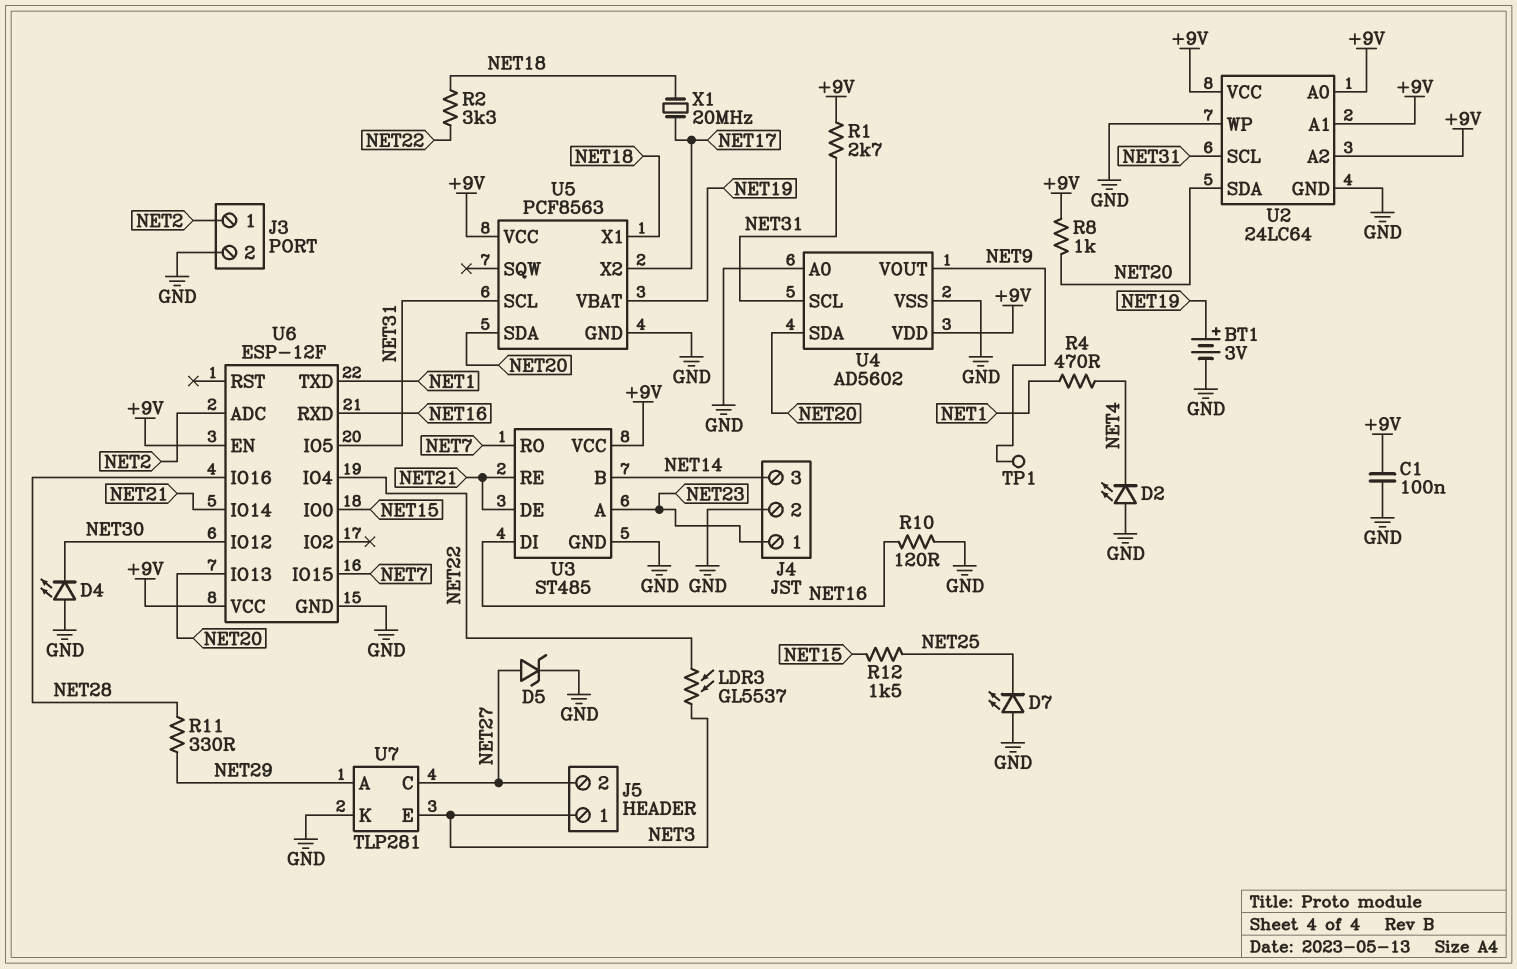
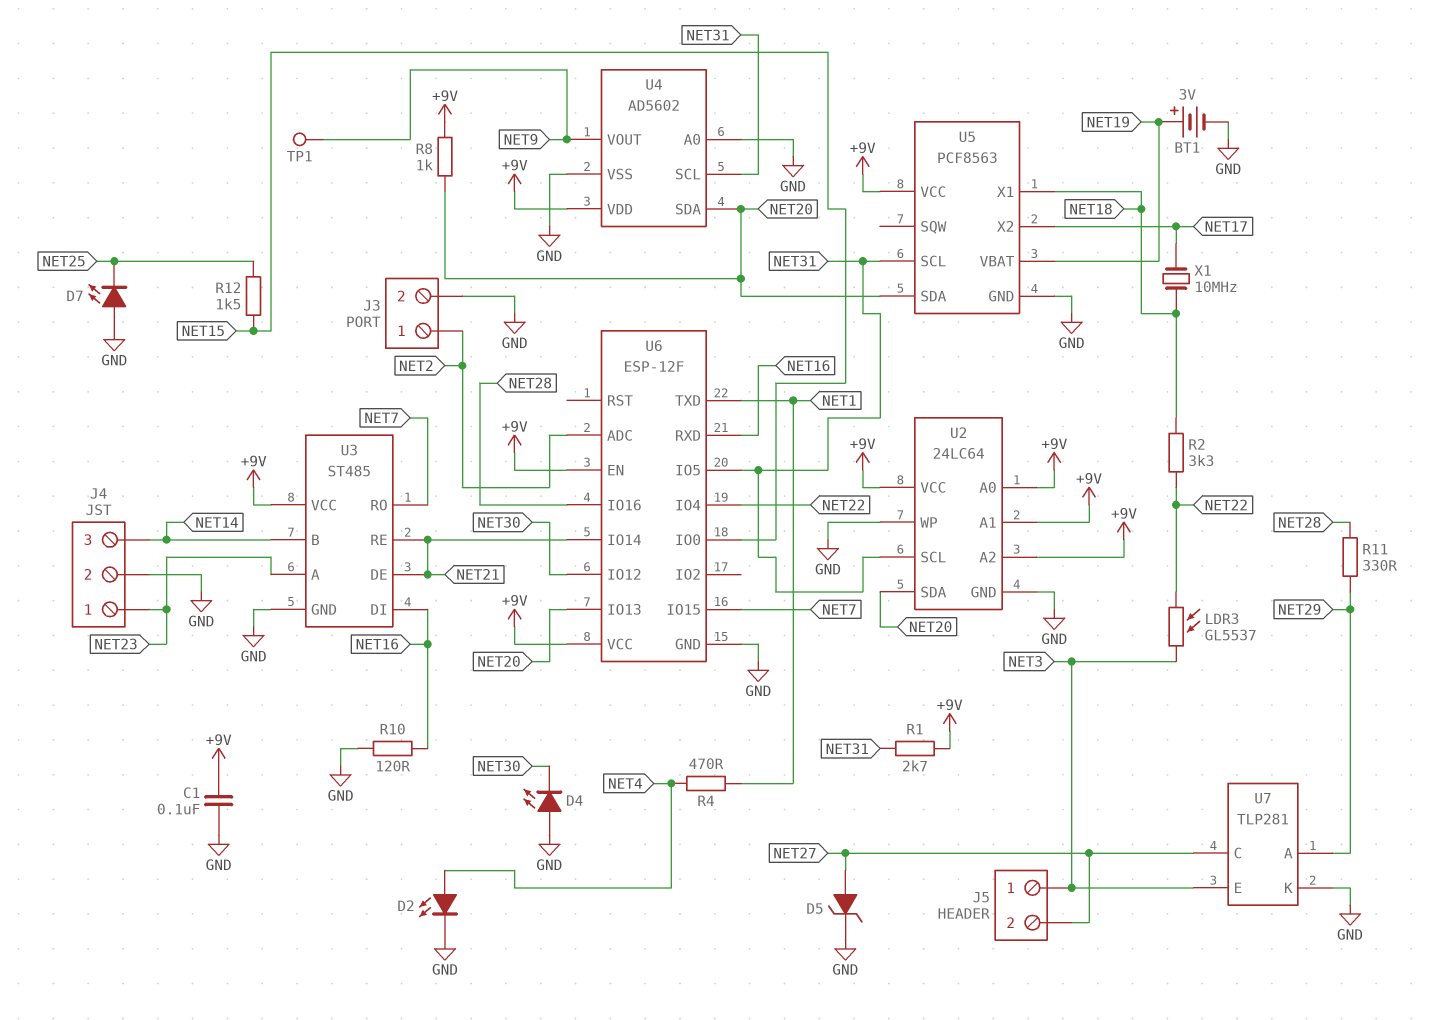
D2: LED (A GND, K NET4) -> LED (A NET4, K GND)
X1: 20MHz (NET17, NET18) -> 10MHz (NET17, NET18)

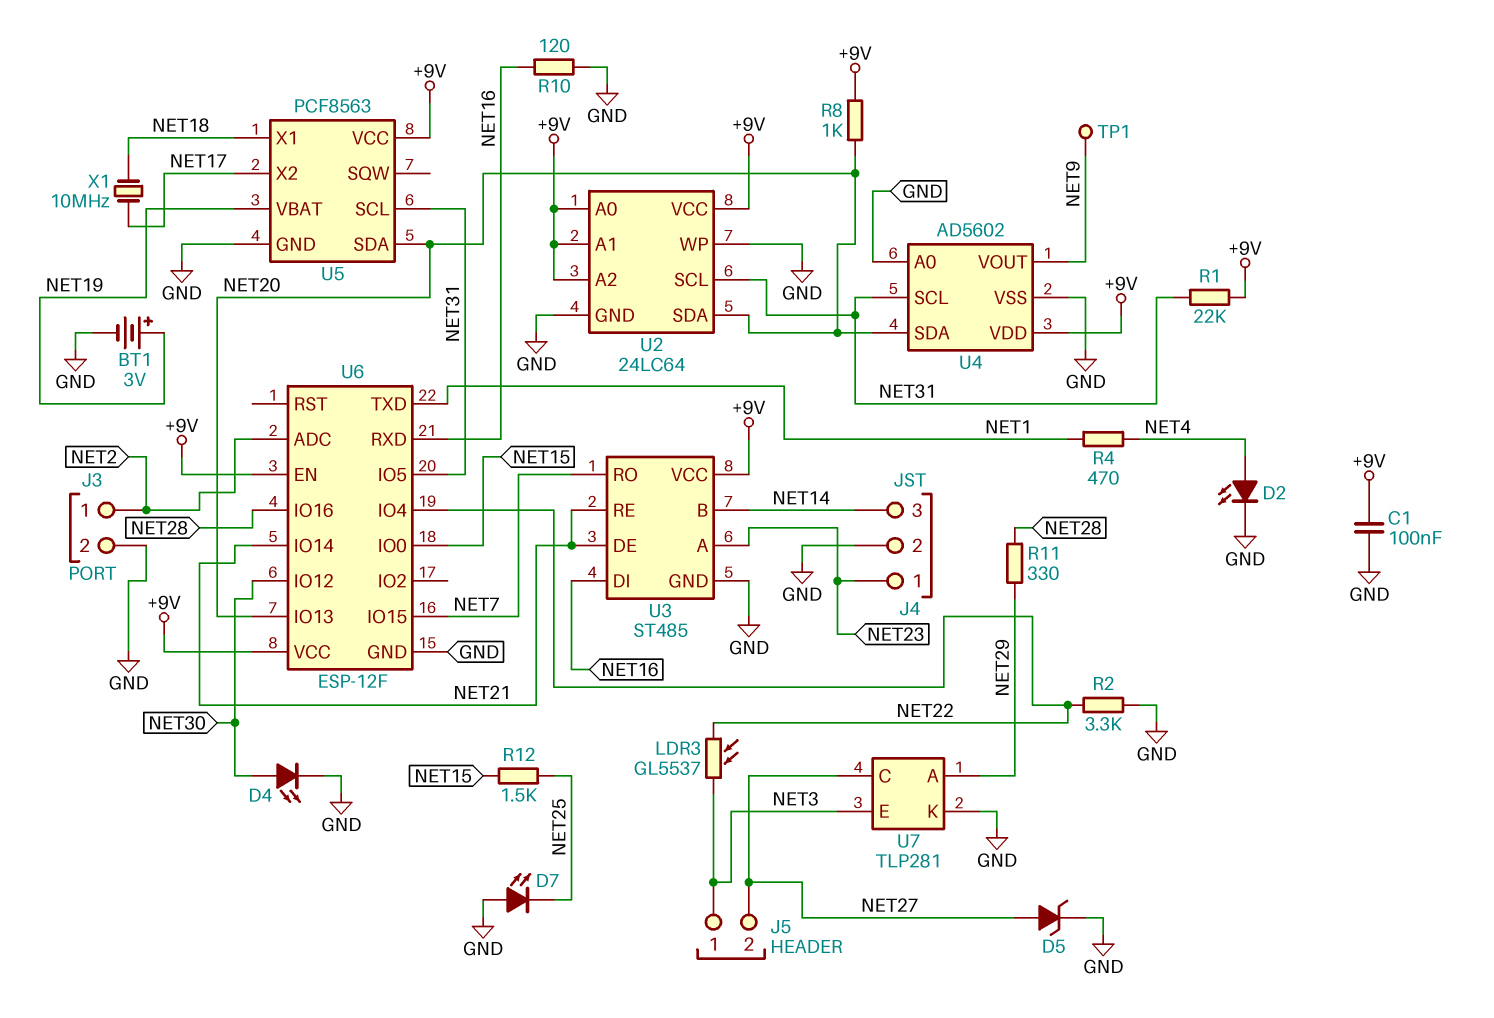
D4: LED (A GND, K NET30) -> LED (A NET30, K GND)
R1: 2.7k (+9V, NET31) -> 22k (+9V, NET31)
R2: 3.3k (NET18, NET22) -> 3.3k (GND, NET22)

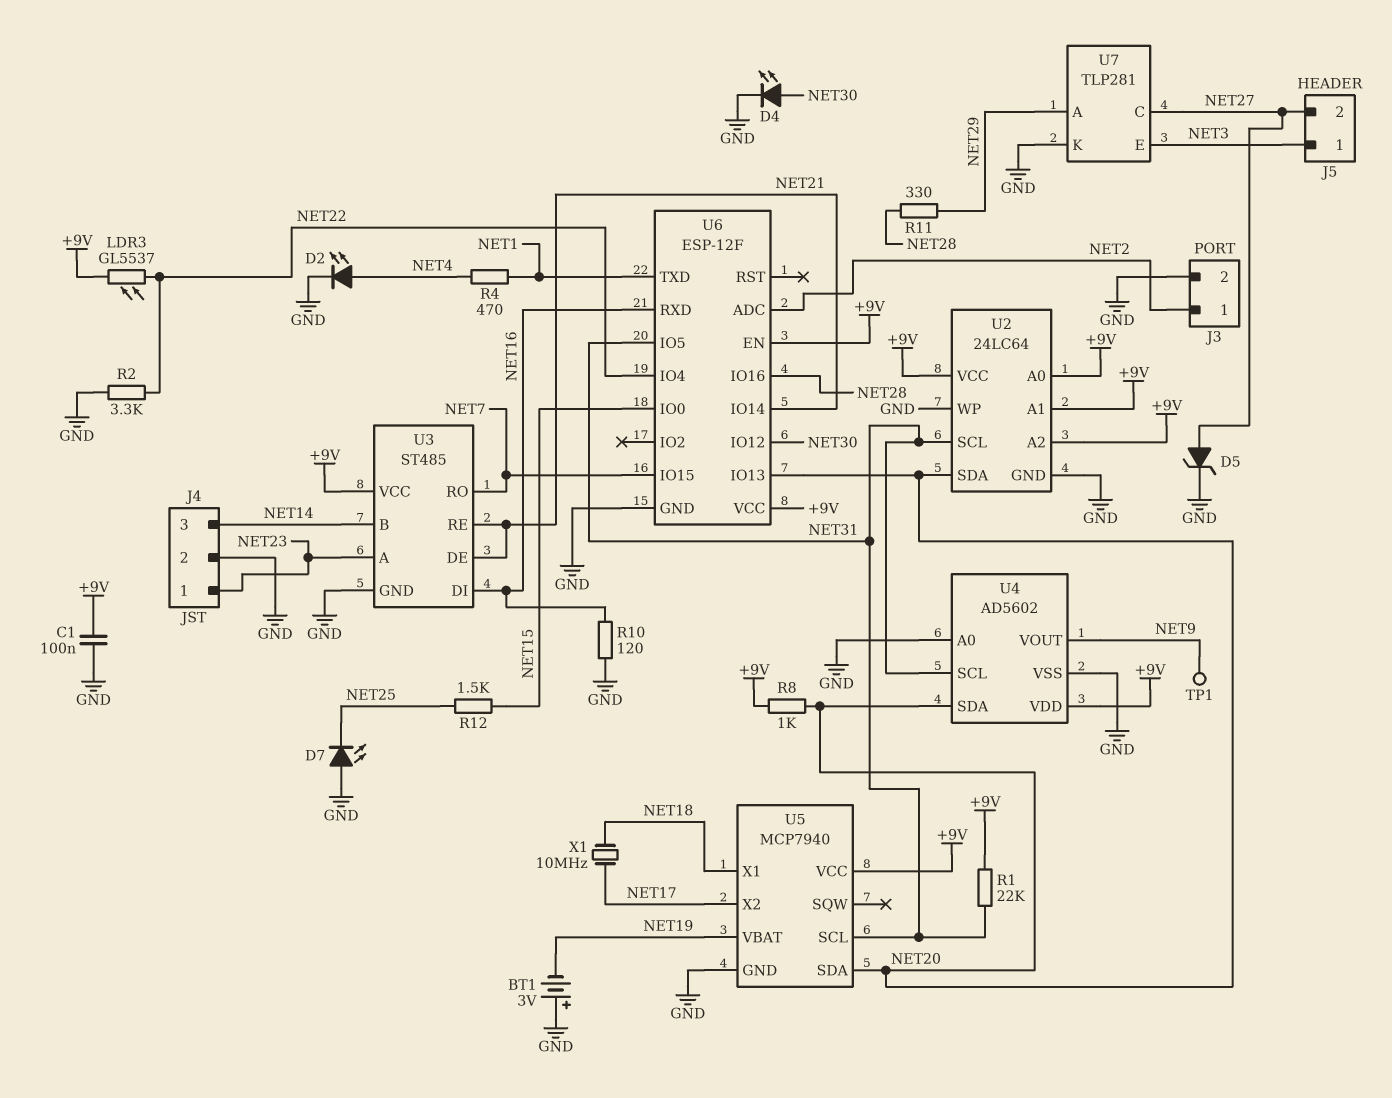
BT1: 3V (plus NET19, minus GND) -> 3V (plus GND, minus NET19)
LDR3: GL5537 (NET3, NET22) -> GL5537 (+9V, NET22)
U5: PCF8563 -> MCP7940

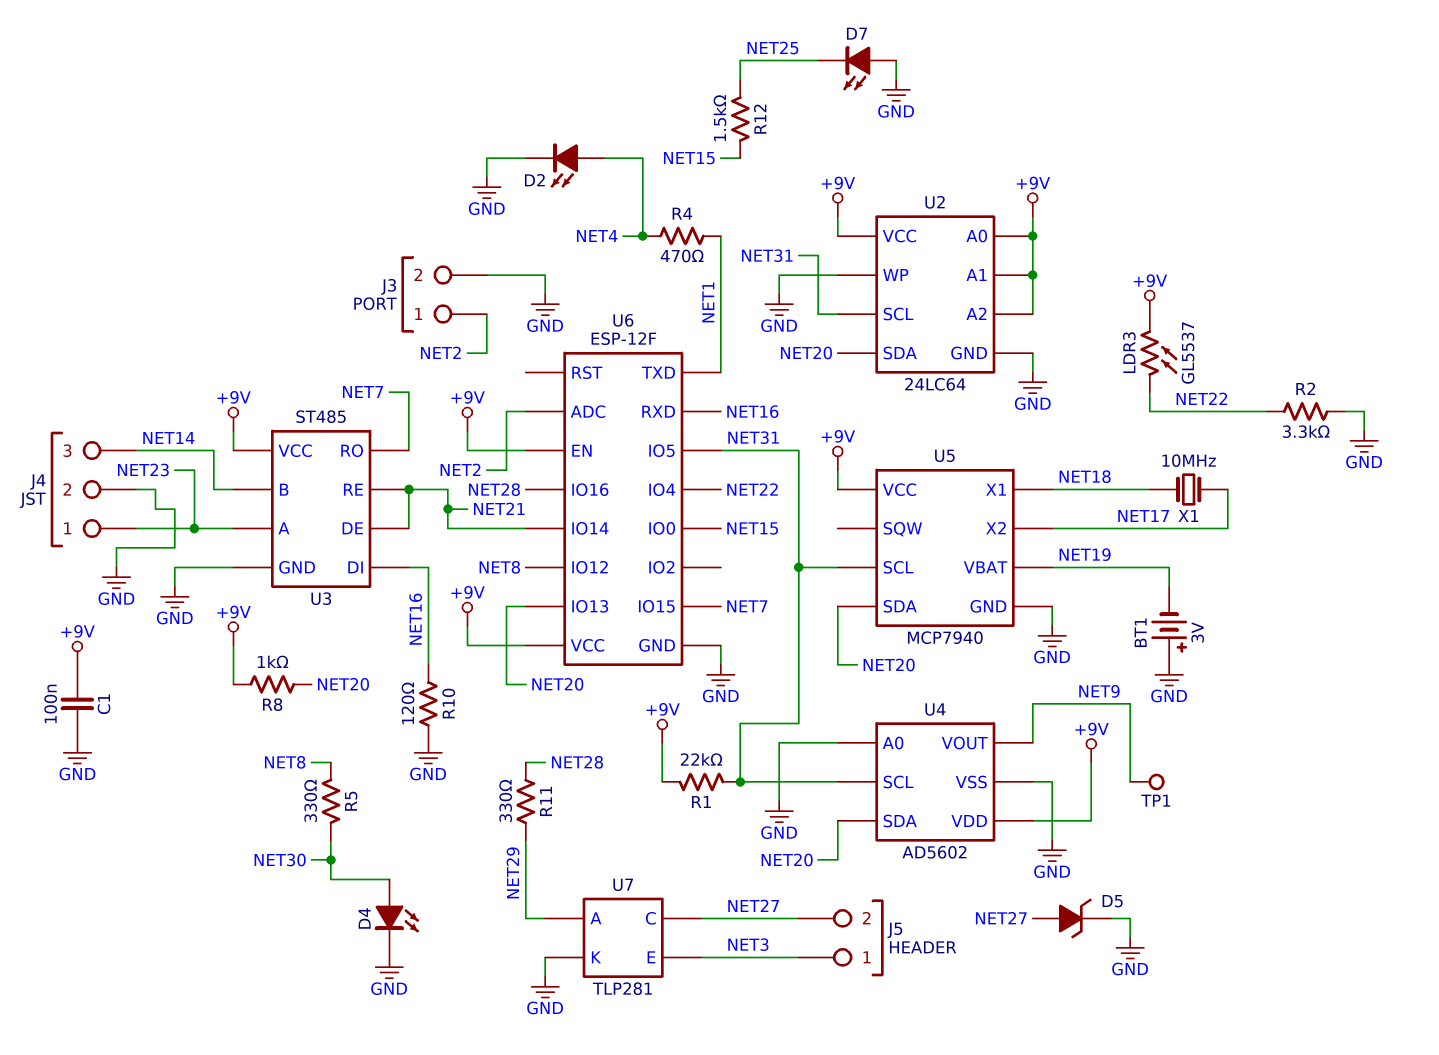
R5: none -> 330 (NET8, NET30)
U6 pin IO12: NET30 -> NET8

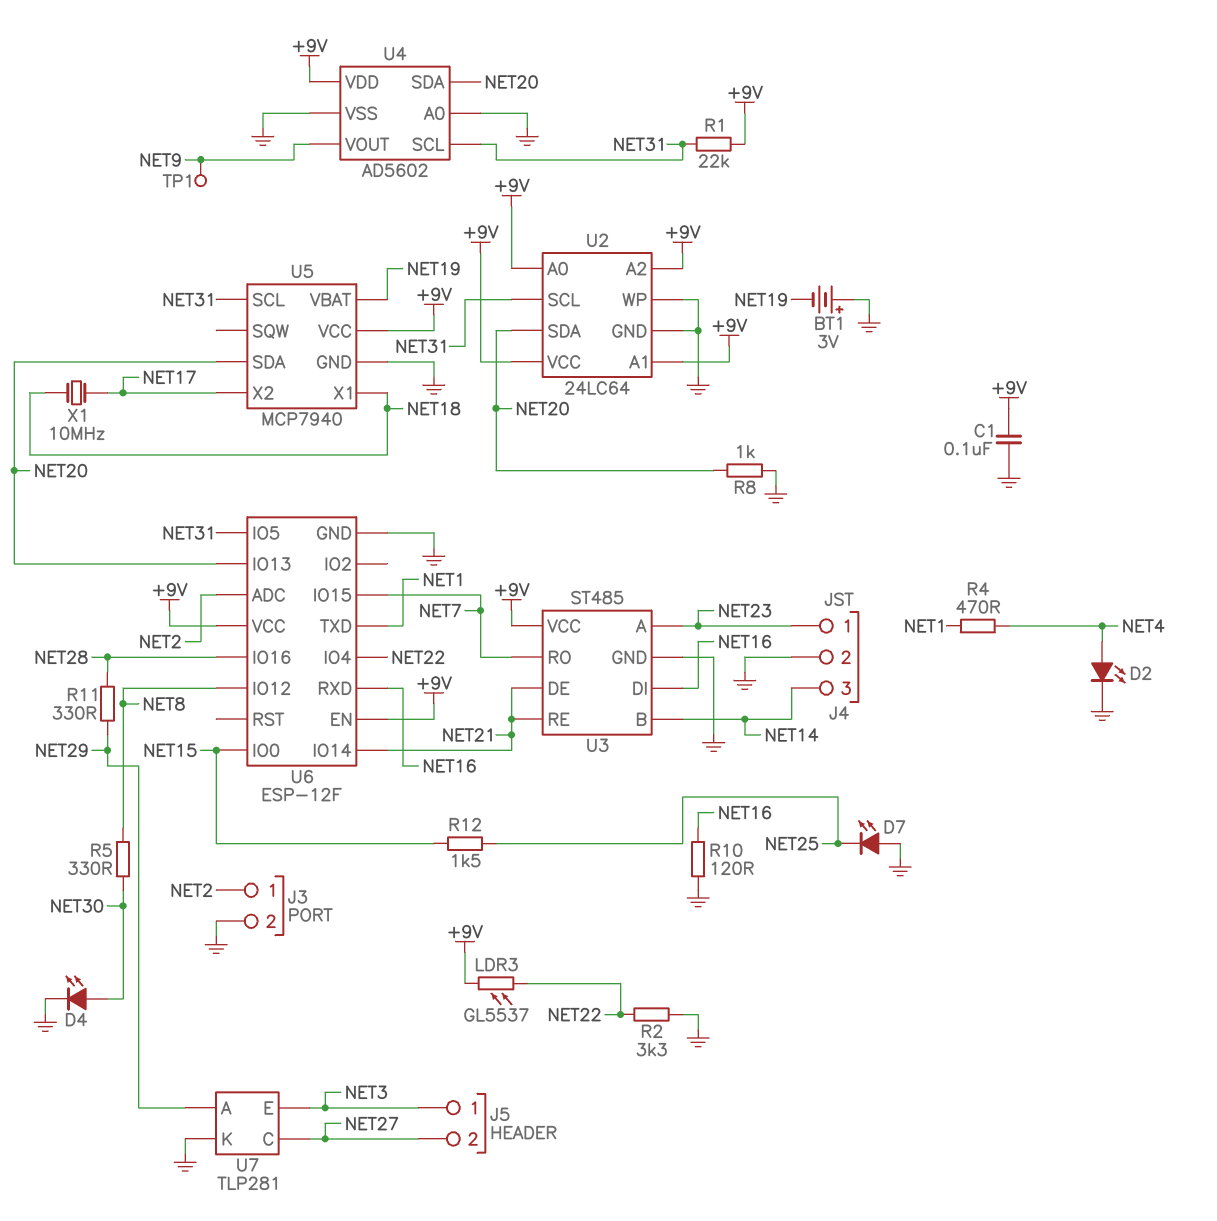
D5: zener (A NET27, K GND) -> none
R8: 1k (+9V, NET20) -> 1k (GND, NET20)

